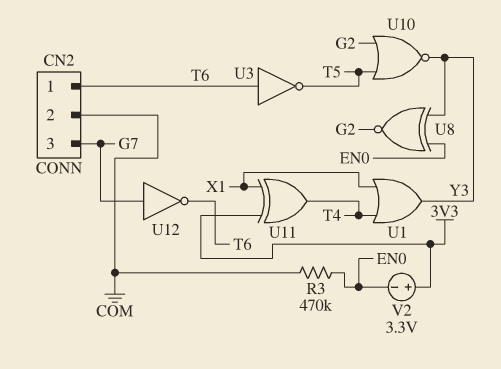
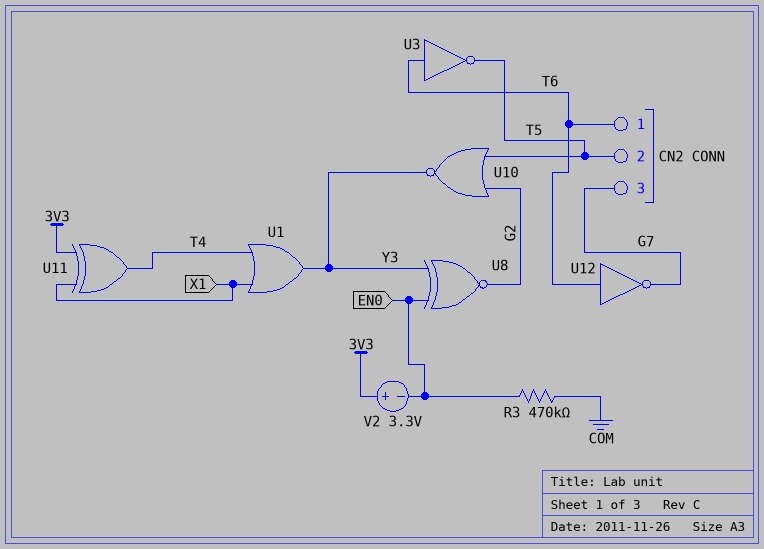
CN2 pin 2: COM -> T5
U12: NOT (in G7, out T6) -> NOT (in T6, out G7)

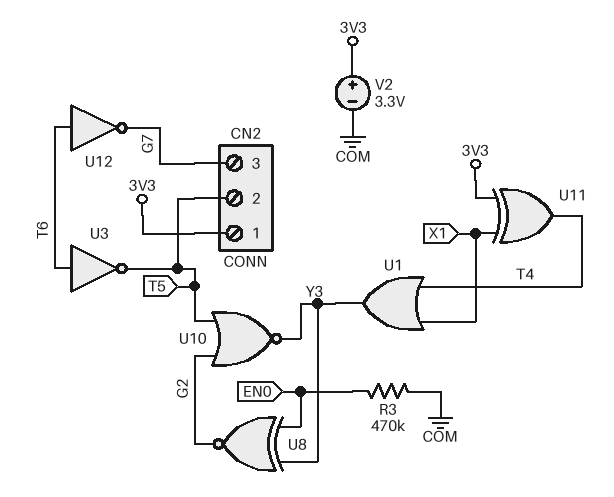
CN2 pin 1: T6 -> 3V3
V2: 3.3V (plus 3V3, minus EN0) -> 3.3V (plus 3V3, minus COM)

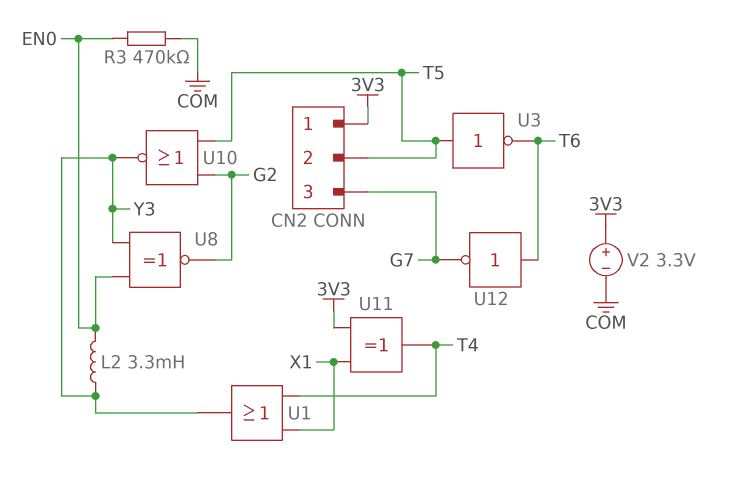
L2: none -> 3.3mH (EN0, Y3)
U3: NOT (in T6, out T5) -> NOT (in T5, out T6)

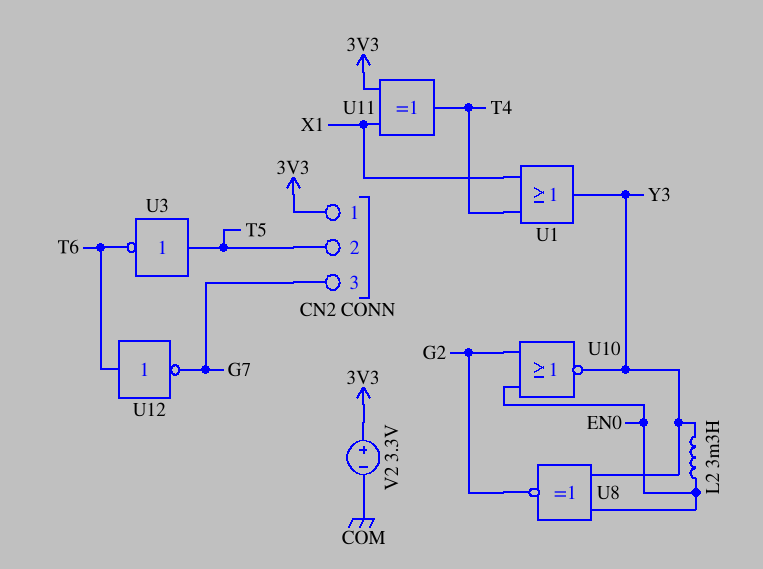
R3: 470k (COM, EN0) -> none
U10: NOR (in G2, in T5, out Y3) -> NOR (in EN0, in G2, out Y3)

